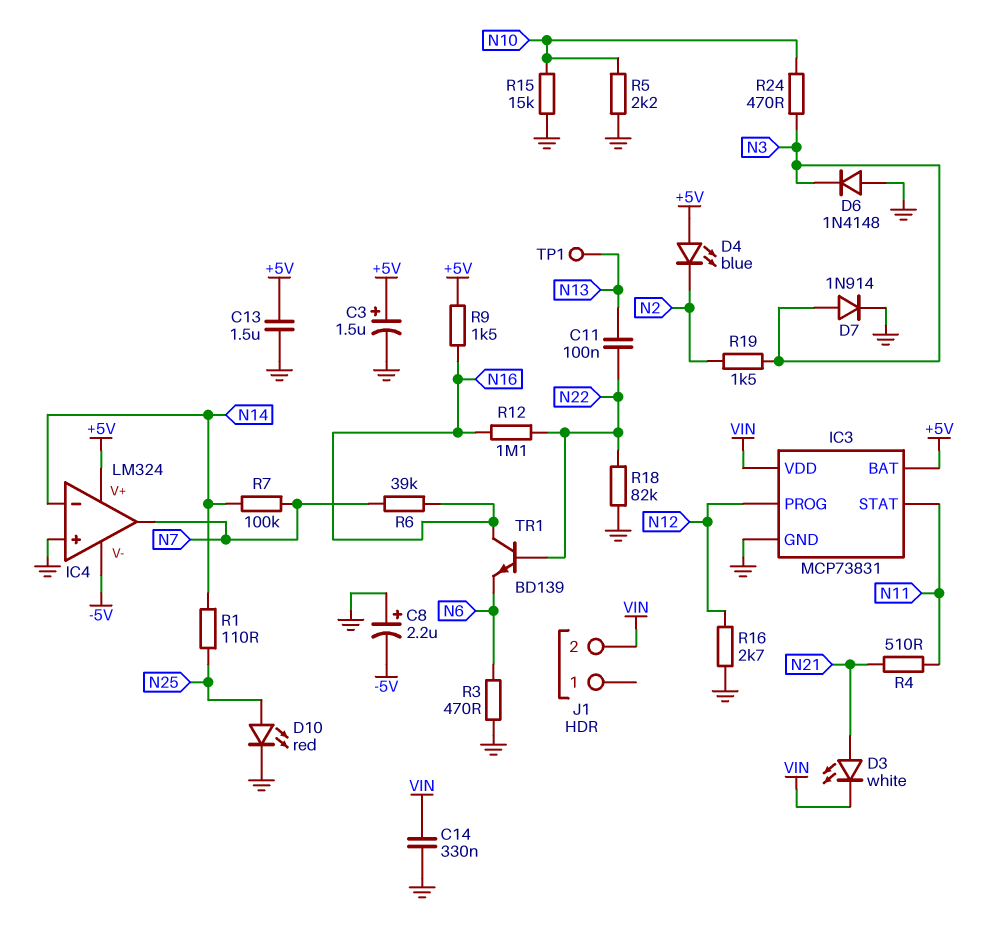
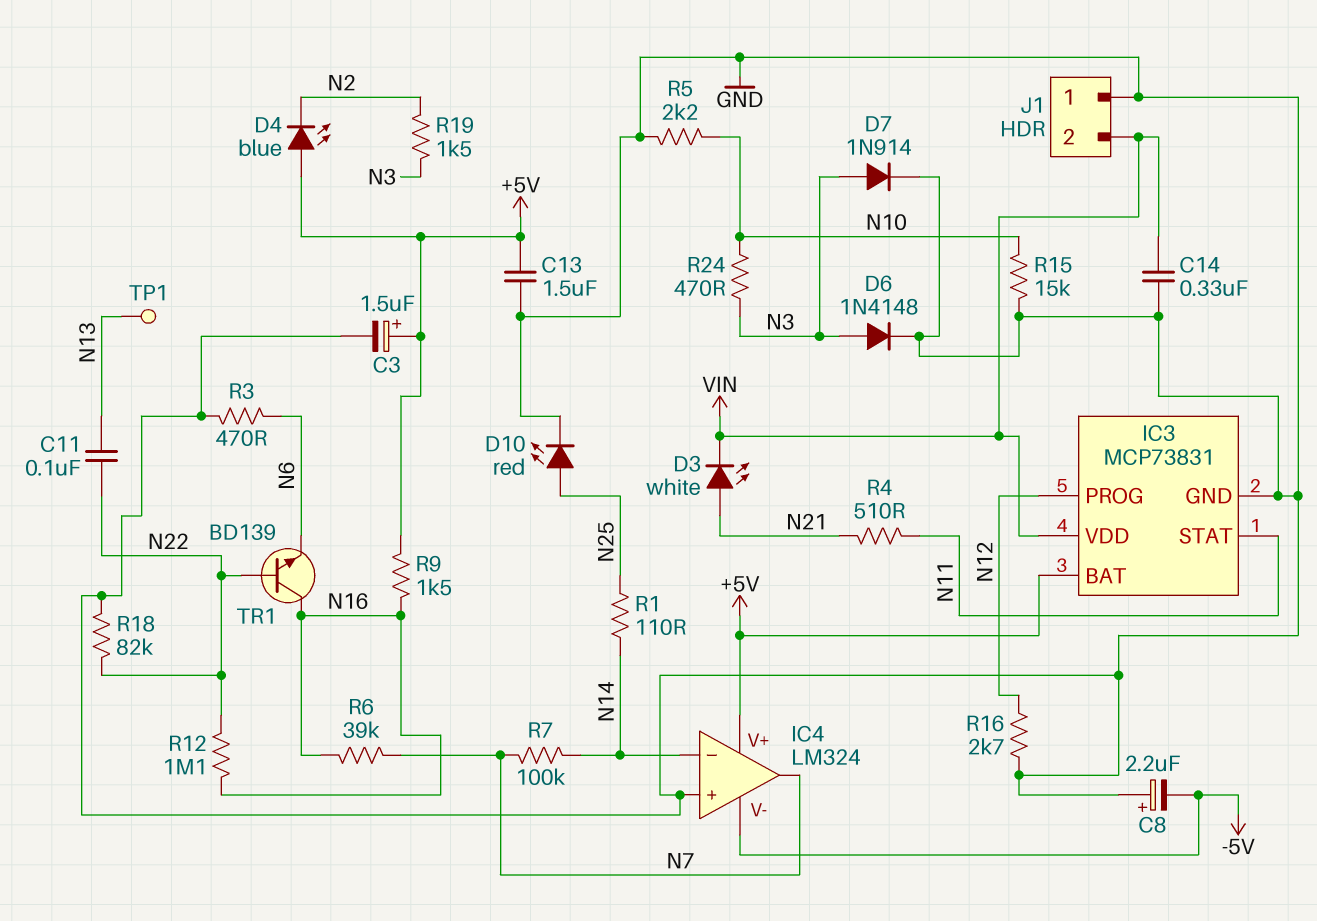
D6: diode 1N4148 (A GND, K N3) -> diode 1N4148 (A N3, K GND)
J1 pin 1: none -> GND

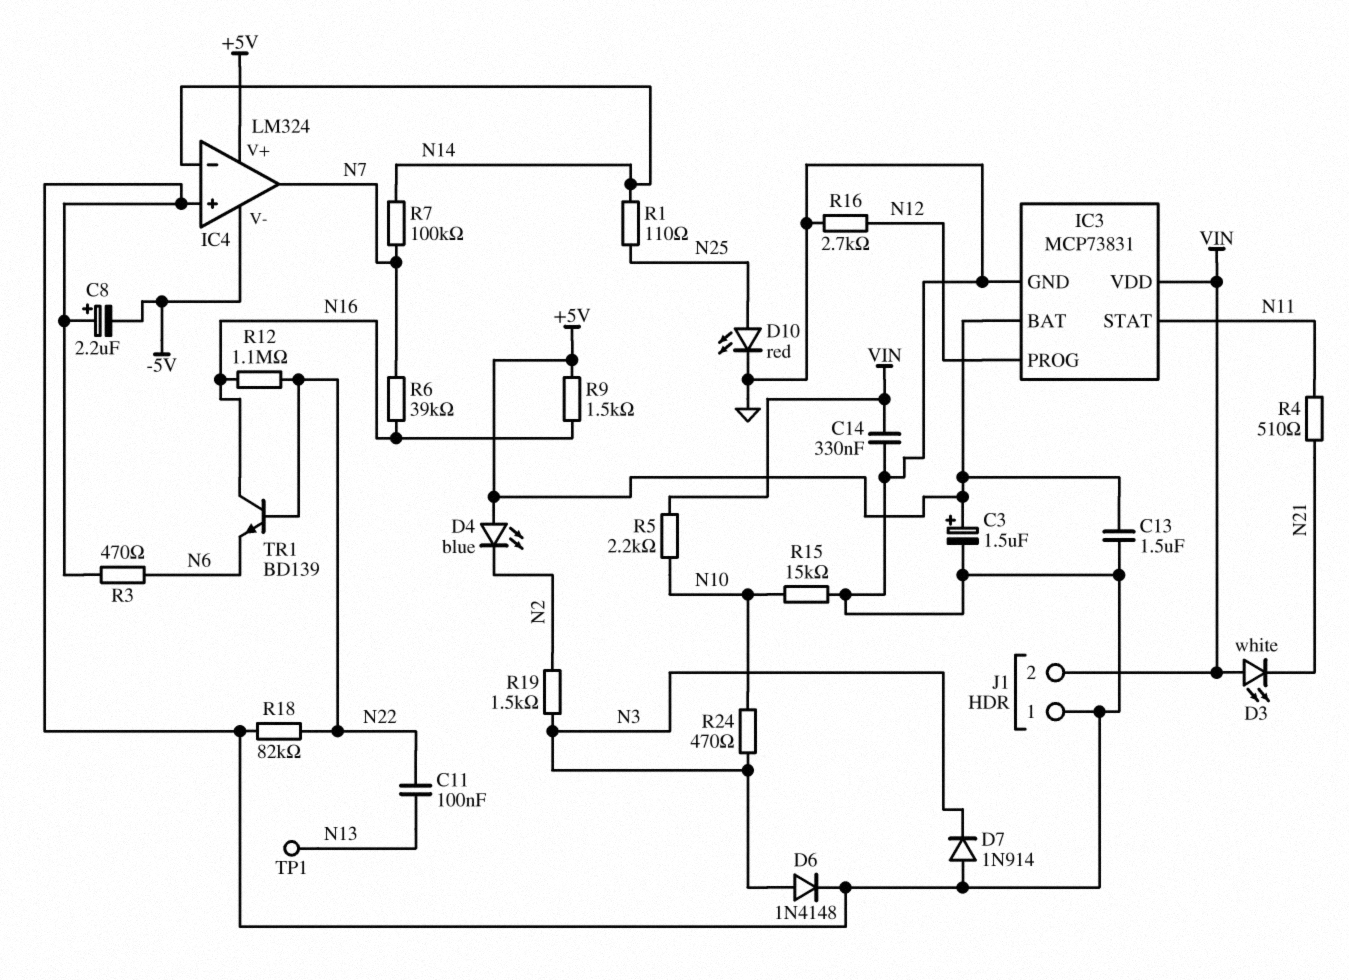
D3: LED white (A N21, K VIN) -> LED white (A VIN, K N21)
D7: diode 1N914 (A N3, K GND) -> diode 1N914 (A GND, K N3)
R5: 2.2k (GND, N10) -> 2.2k (N10, VIN)

